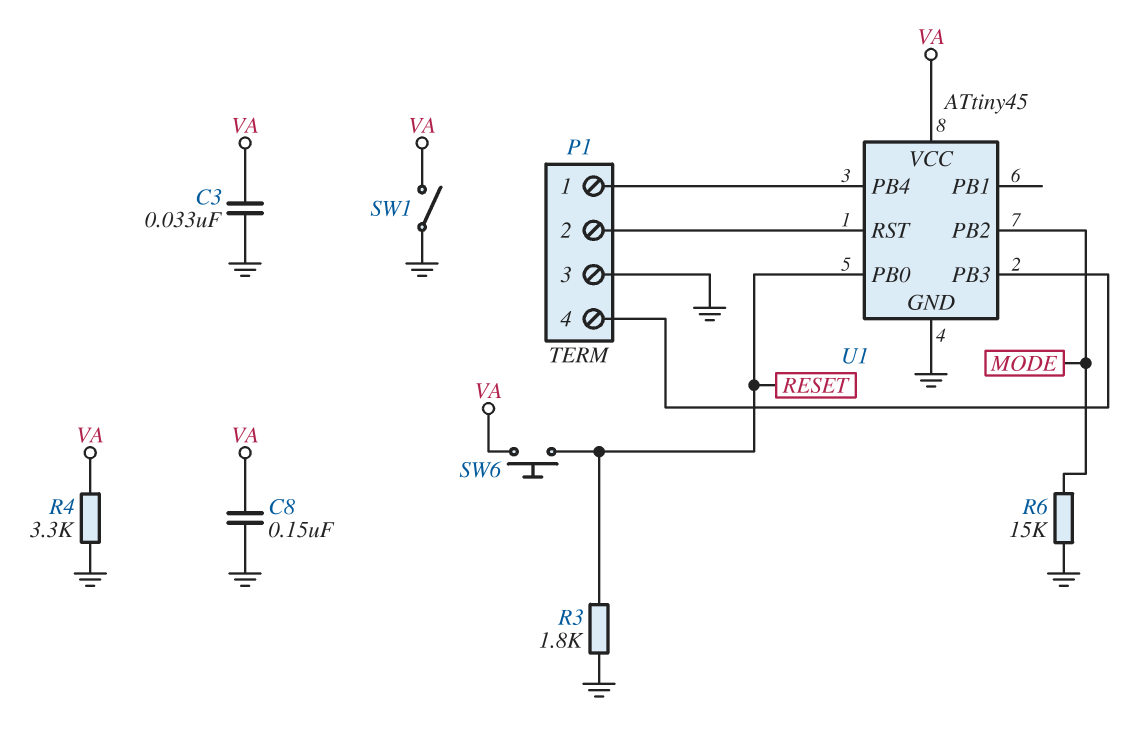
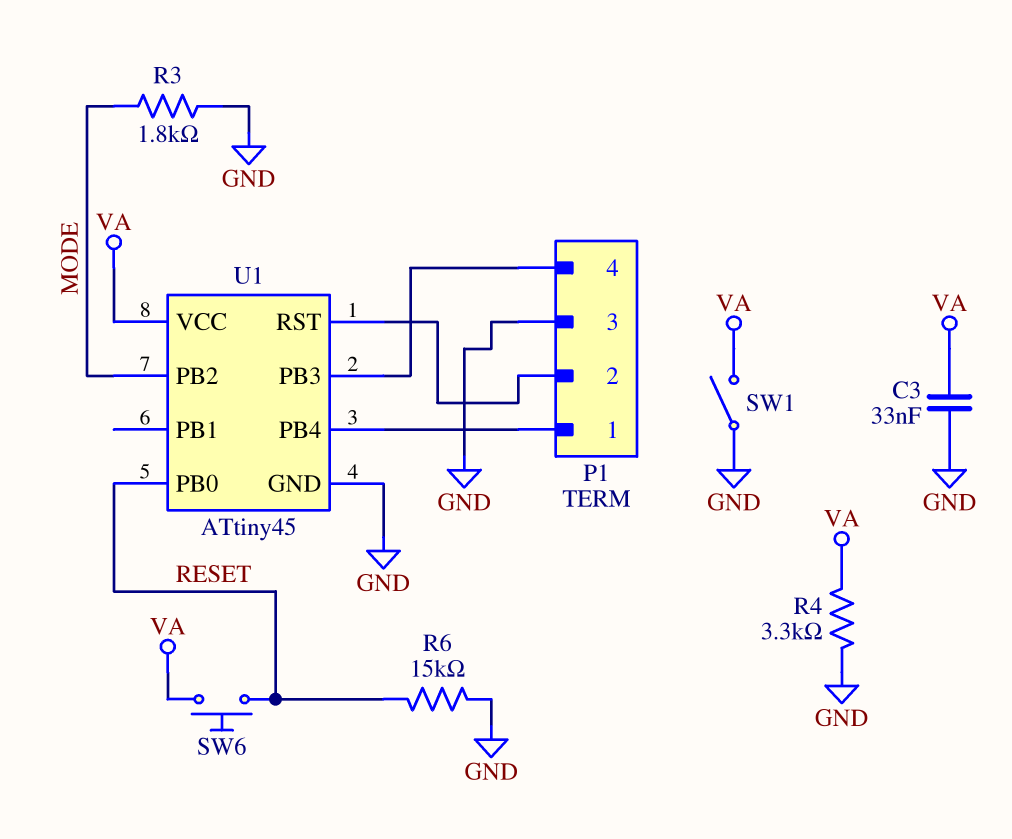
C8: 150nF (GND, VA) -> none
R3: 1.8k (GND, RESET) -> 1.8k (GND, MODE)
R6: 15k (GND, MODE) -> 15k (GND, RESET)

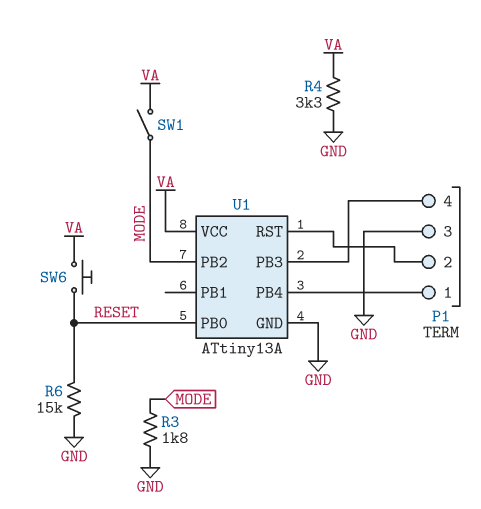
C3: 33nF (GND, VA) -> none
SW1: switch (GND, VA) -> switch (MODE, VA)
U1: ATtiny45 -> ATtiny13A

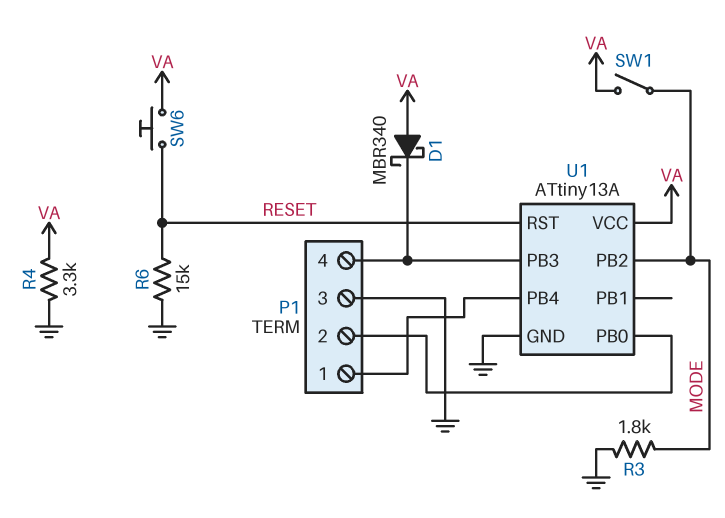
D1: none -> schottky MBR340 (A VA, K P1/4)
U1 pin PB0: RESET -> P1/2
U1 pin RST: P1/2 -> RESET

